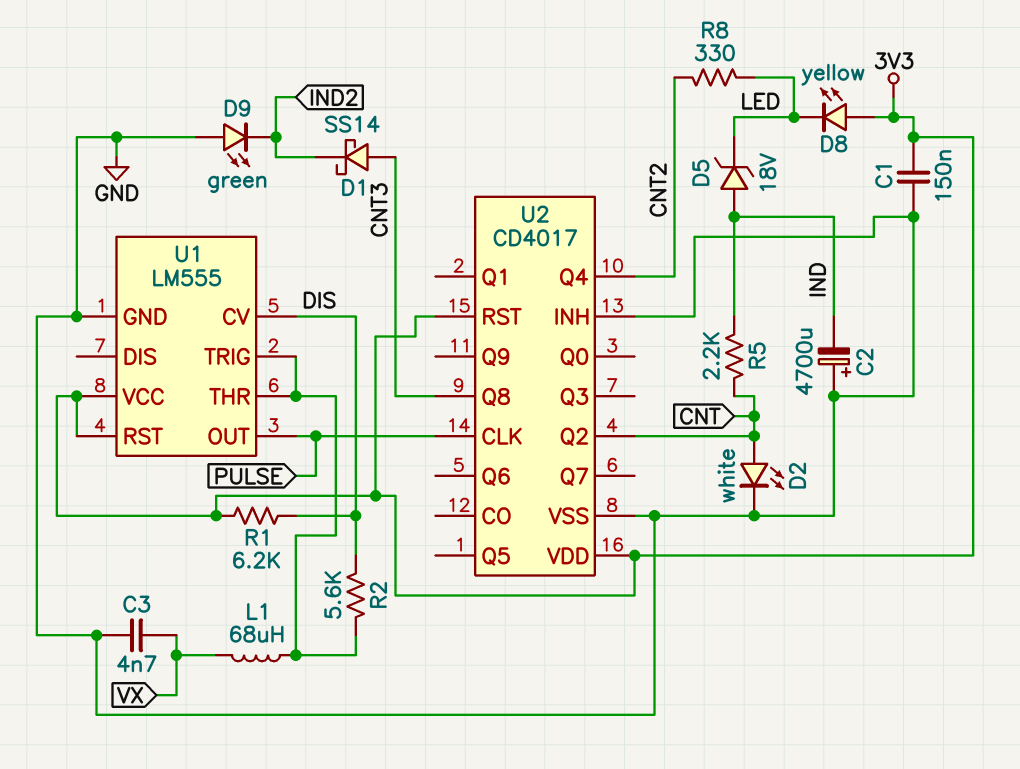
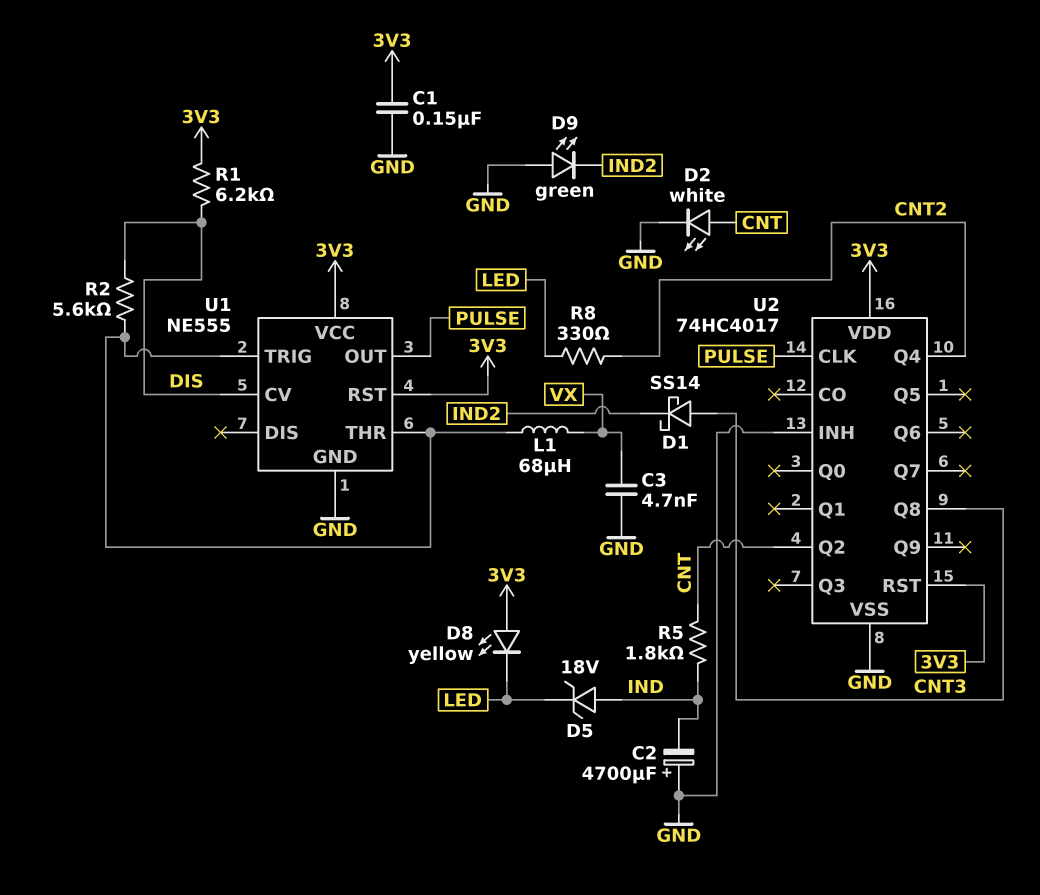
R5: 2.2k (CNT, IND) -> 1.8k (CNT, IND)
U1: LM555 -> NE555
U2: CD4017 -> 74HC4017

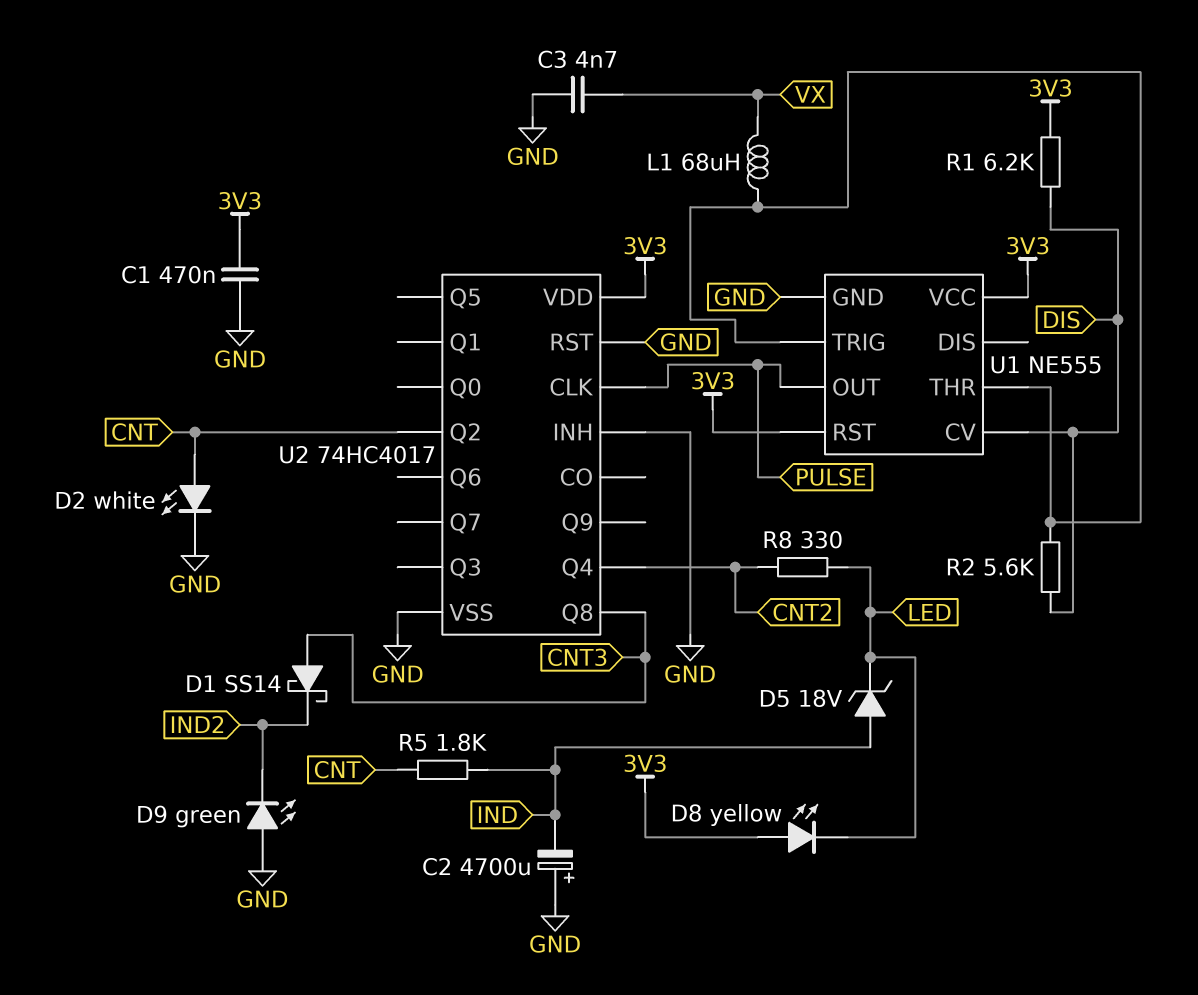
C1: 150nF (3V3, GND) -> 470nF (3V3, GND)
U2 pin RST: 3V3 -> GND

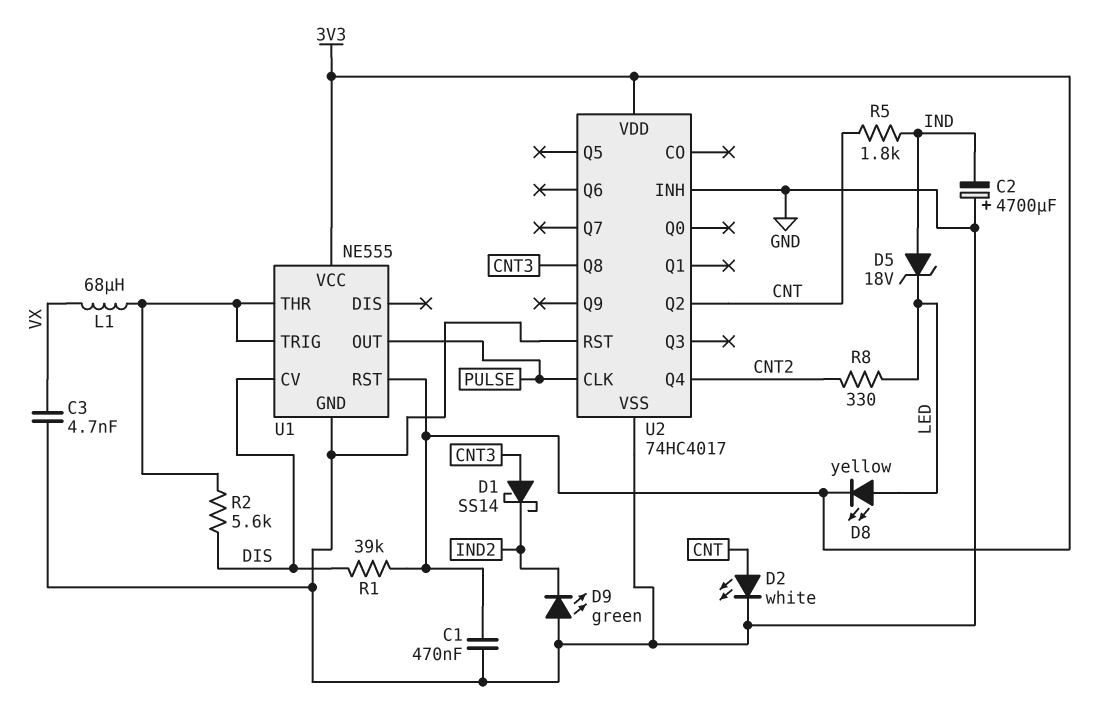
D8: LED yellow (A 3V3, K LED) -> LED yellow (A LED, K 3V3)
R1: 6.2k (3V3, DIS) -> 39k (3V3, DIS)

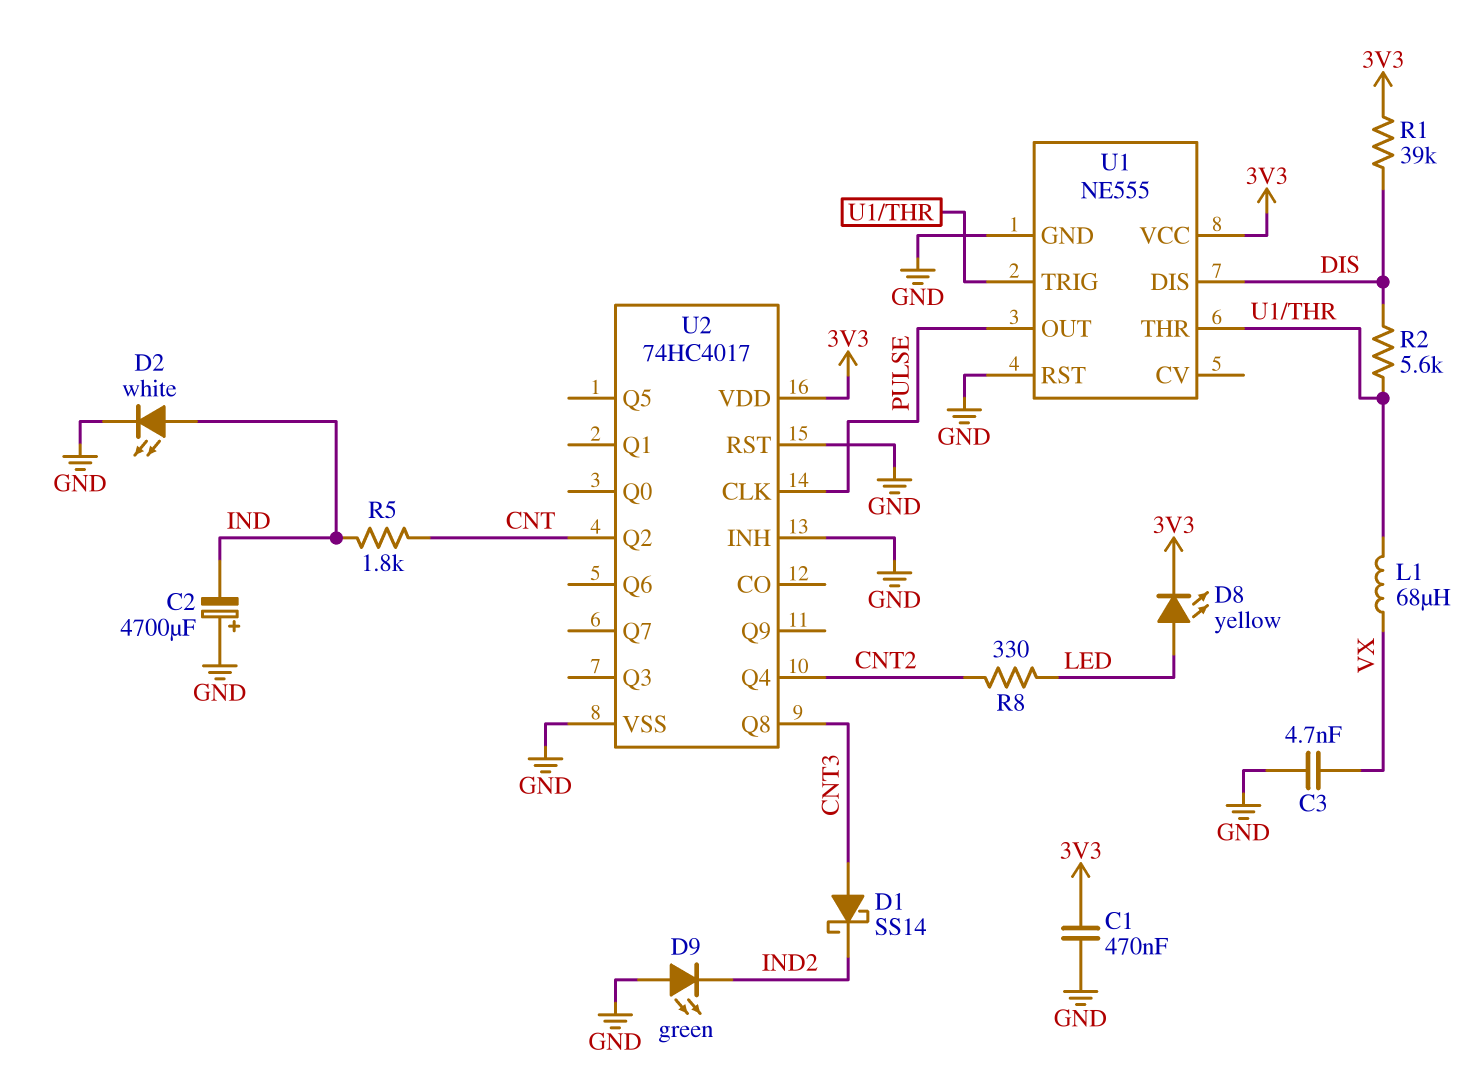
D2: LED white (A CNT, K GND) -> LED white (A IND, K GND)
D5: zener 18V (A IND, K LED) -> none
U1 pin CV: DIS -> none
U1 pin DIS: none -> DIS
U1 pin RST: 3V3 -> GND

